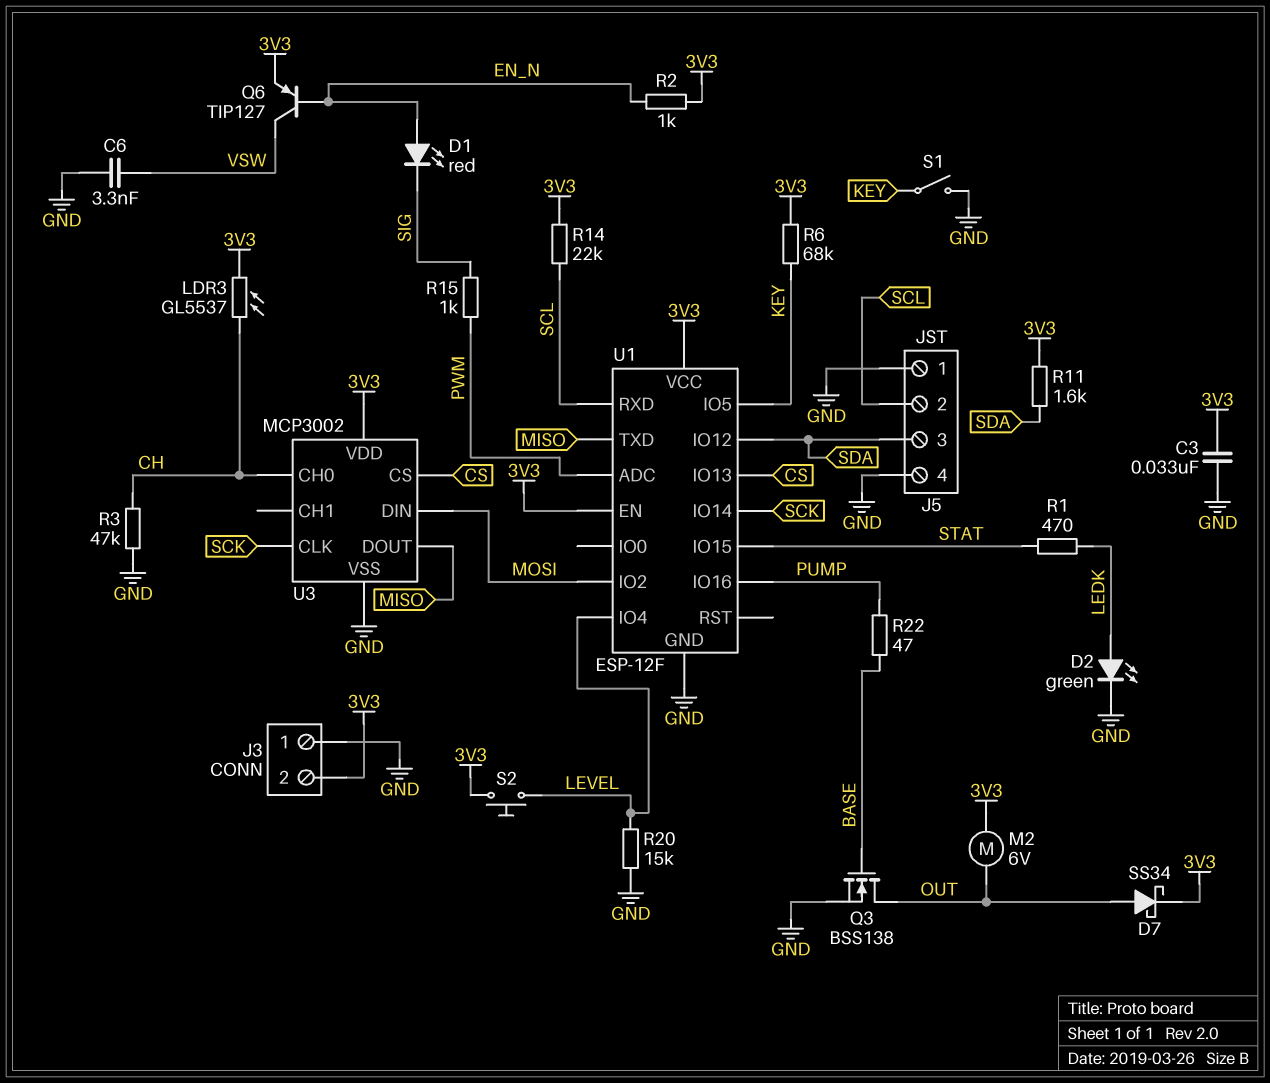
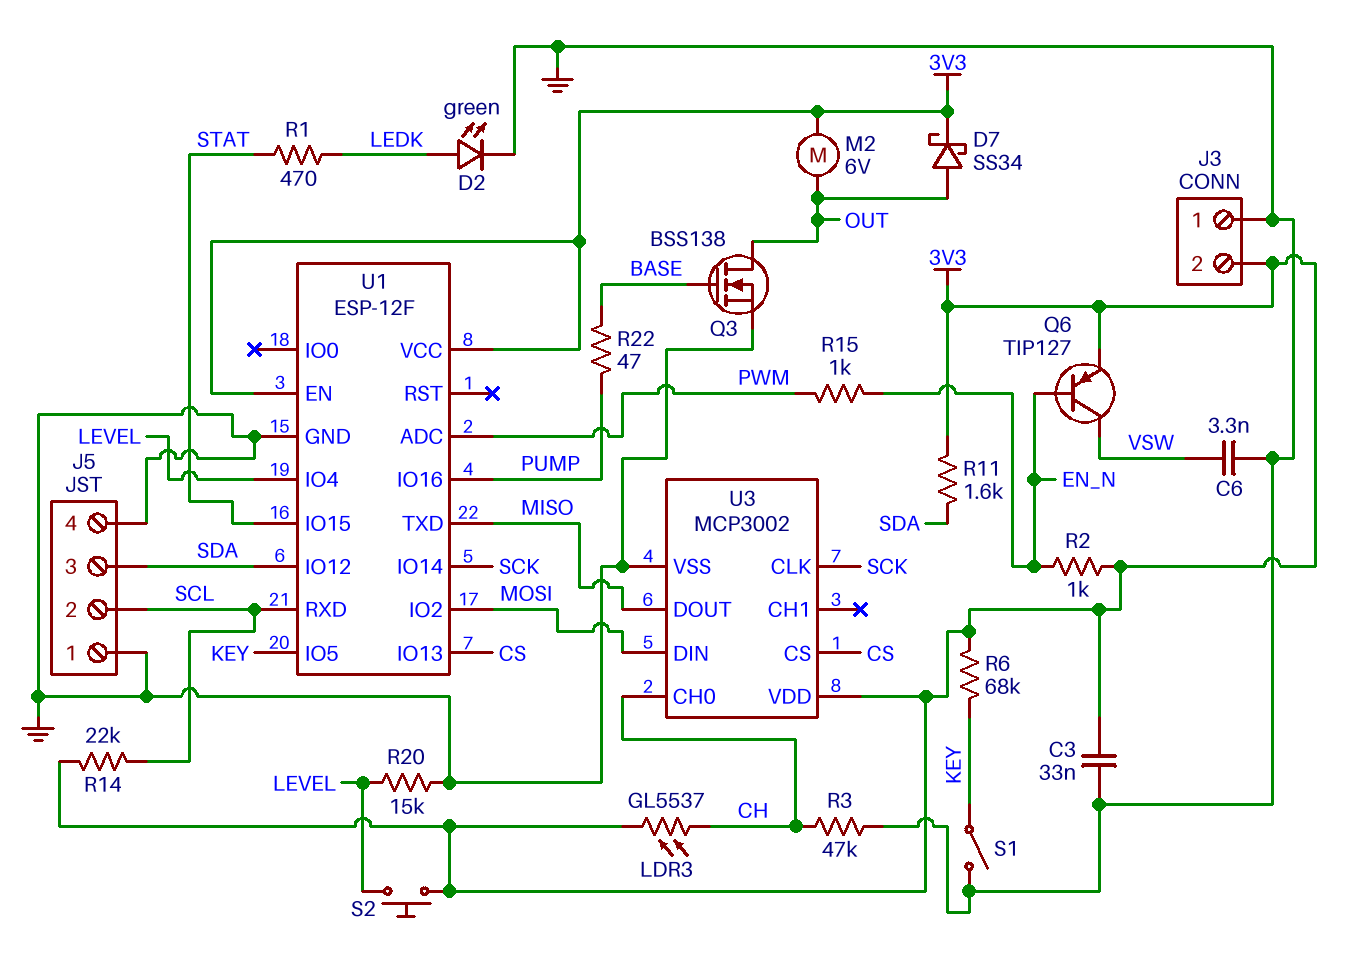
D1: LED red (A EN_N, K SIG) -> none
R15: 1k (PWM, SIG) -> 1k (EN_N, PWM)

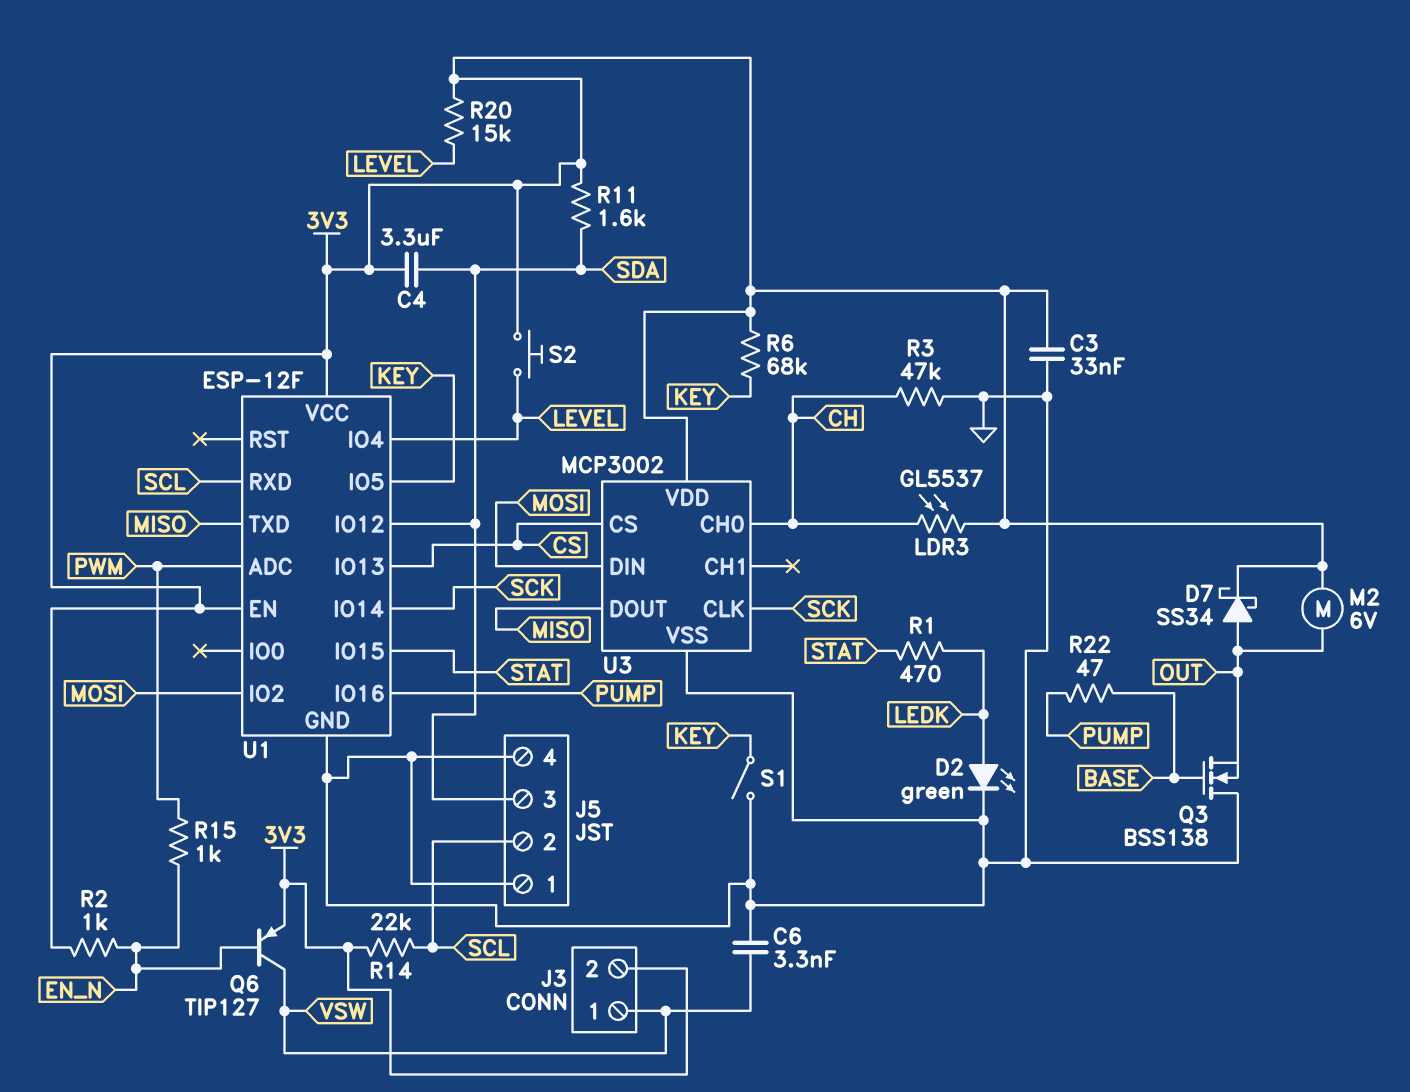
C4: none -> 3.3uF (3V3, SDA)
J3 pin 1: GND -> VSW
Q3: NMOS BSS138 (G BASE, D OUT, S GND) -> NMOS BSS138 (G BASE, D GND, S OUT)
R20: 15k (GND, LEVEL) -> 15k (3V3, LEVEL)

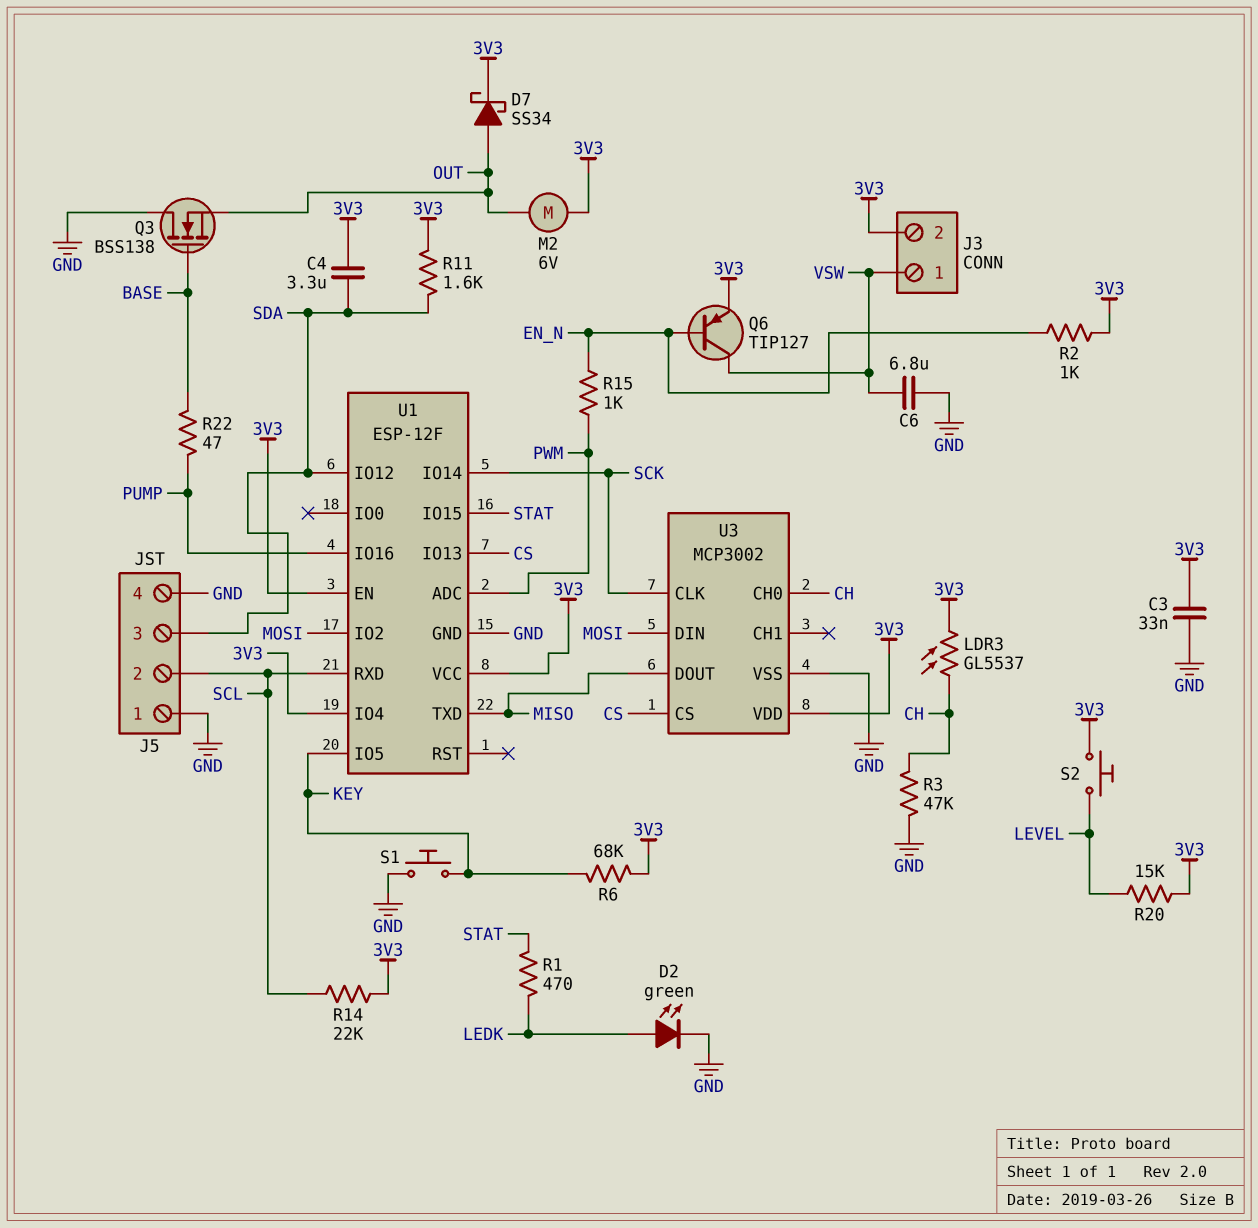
C6: 3.3nF (GND, VSW) -> 6.8uF (GND, VSW)
S1: switch (GND, KEY) -> button (GND, KEY)
U1 pin IO4: LEVEL -> 3V3

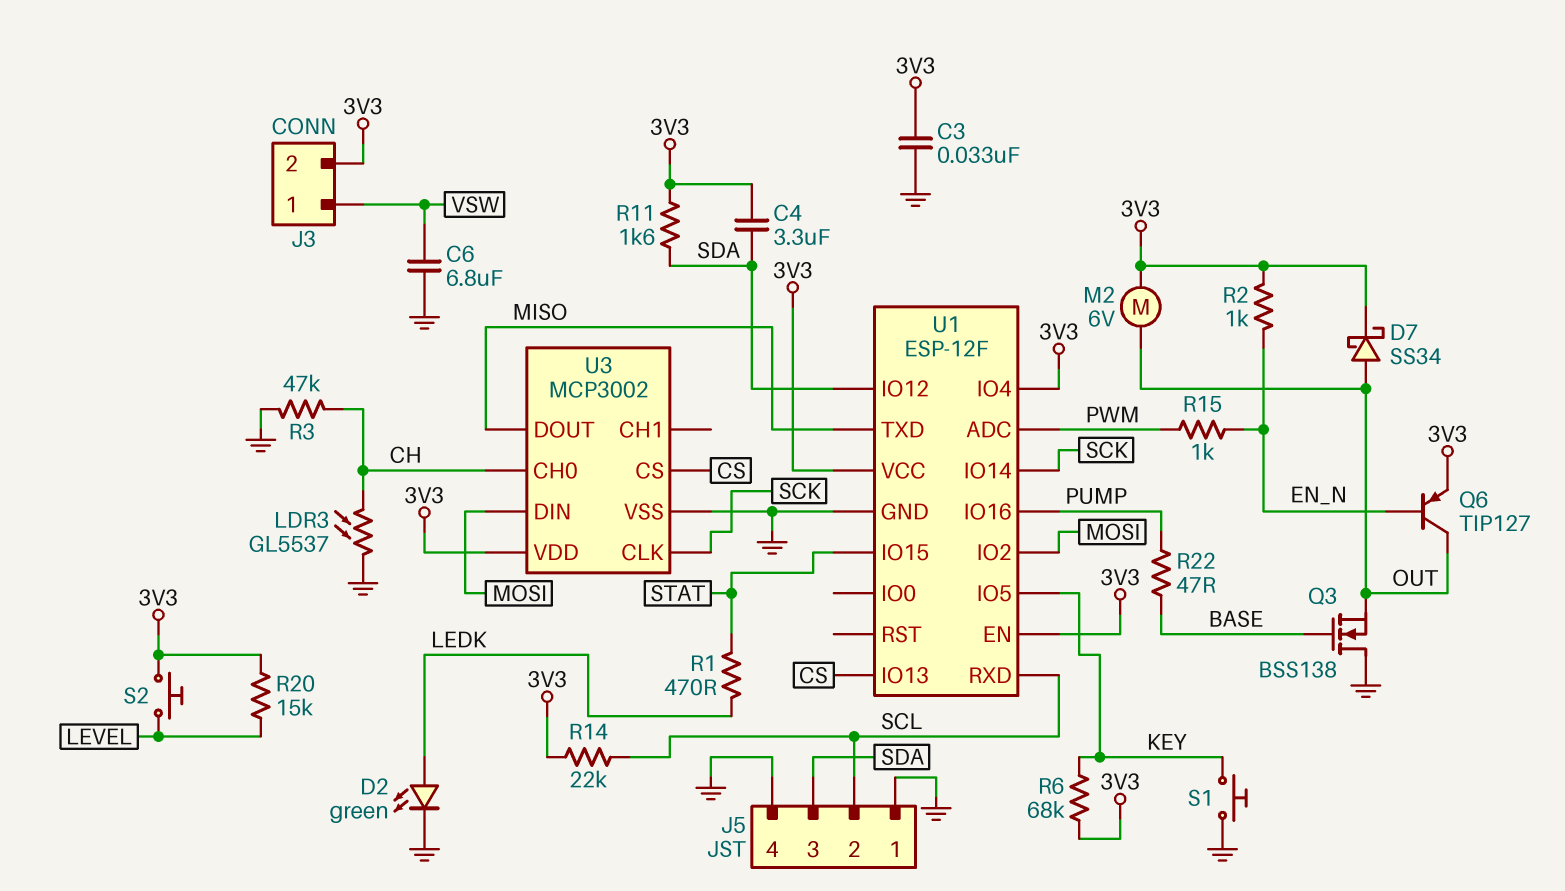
LDR3: GL5537 (3V3, CH) -> GL5537 (CH, GND)
Q6: PNP TIP127 (B EN_N, C VSW, E 3V3) -> PNP TIP127 (B EN_N, C OUT, E 3V3)

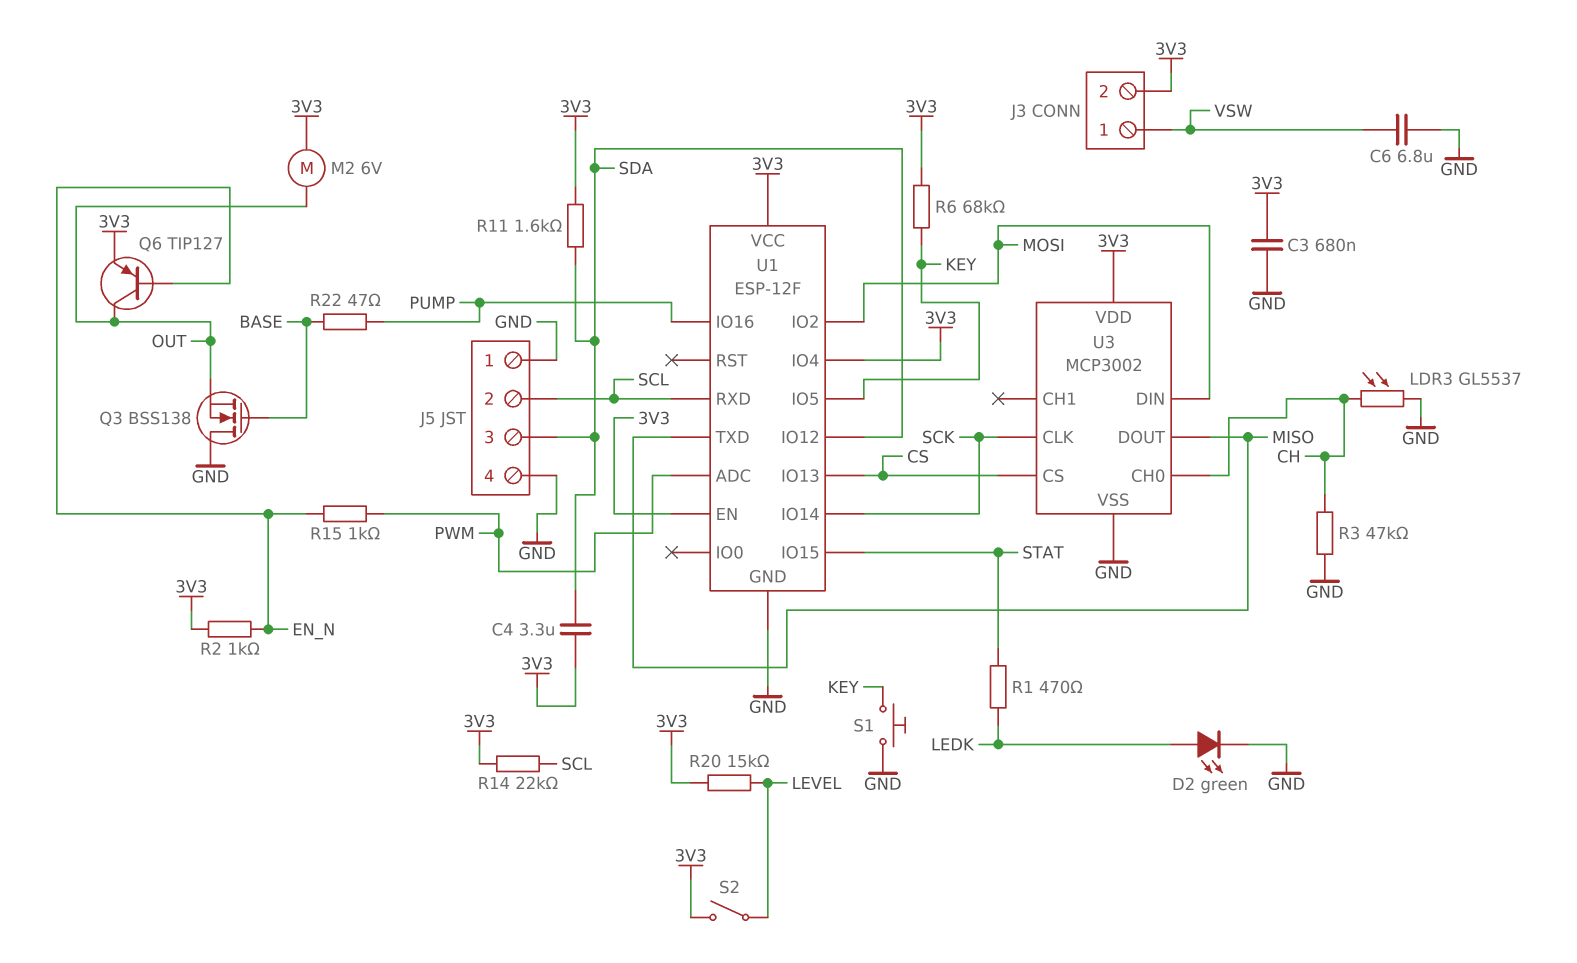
C3: 33nF (3V3, GND) -> 680nF (3V3, GND)
D7: schottky SS34 (A OUT, K 3V3) -> none
S2: button (3V3, LEVEL) -> switch (3V3, LEVEL)

